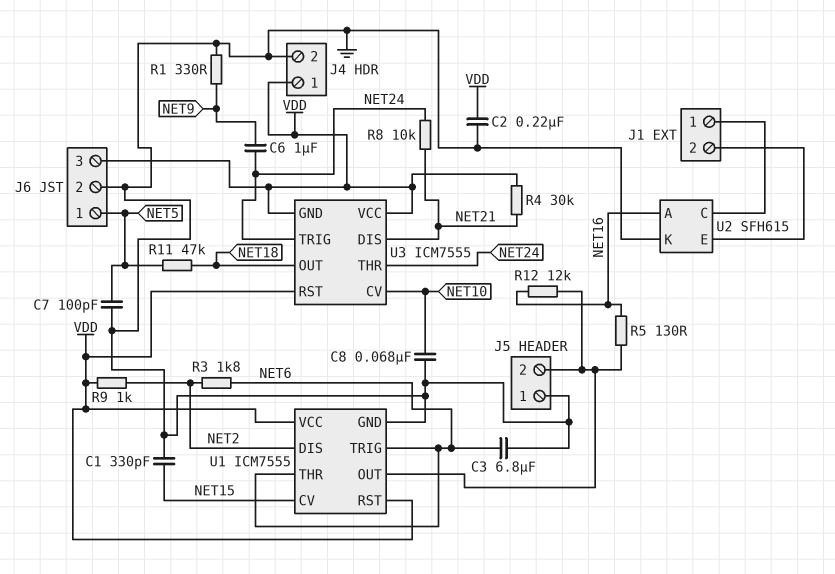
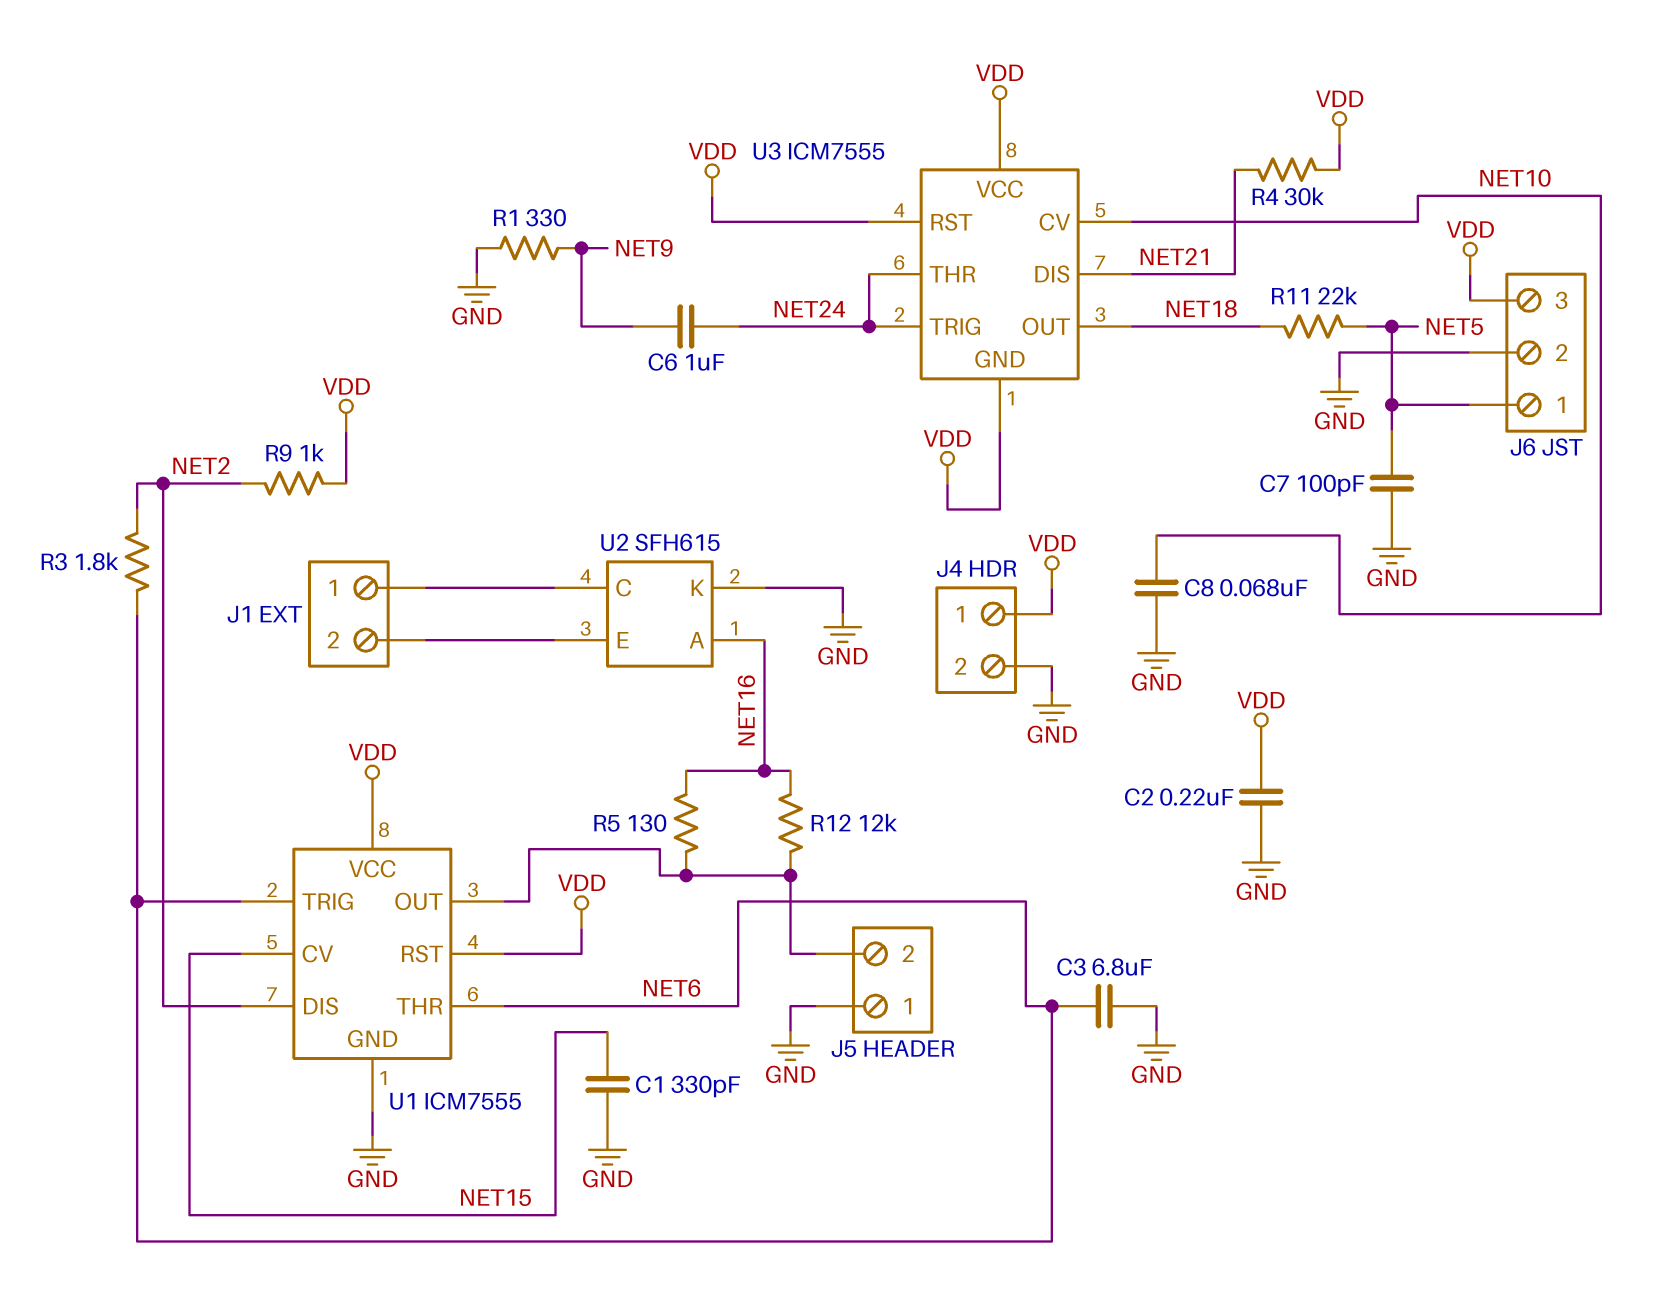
R8: 10k (NET21, NET24) -> none
R11: 47k (NET5, NET18) -> 22k (NET5, NET18)

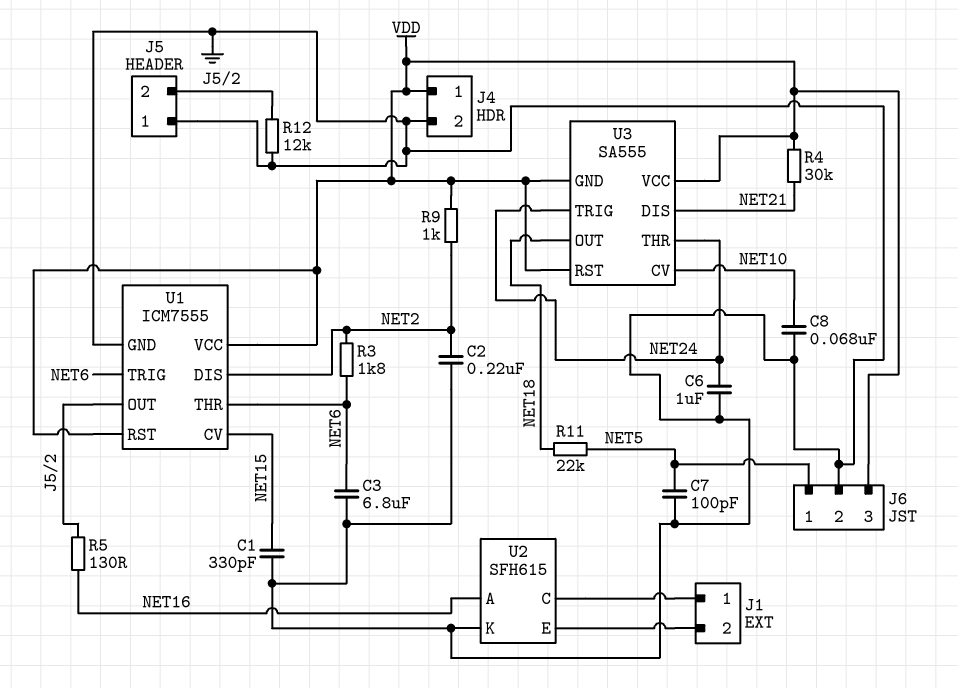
C2: 220nF (GND, VDD) -> 220nF (GND, NET2)
C6: 1uF (NET9, NET24) -> 1uF (GND, NET24)
R1: 330 (GND, NET9) -> none
R12: 12k (J5/2, NET16) -> 12k (GND, J5/2)
U3: ICM7555 -> SA555

